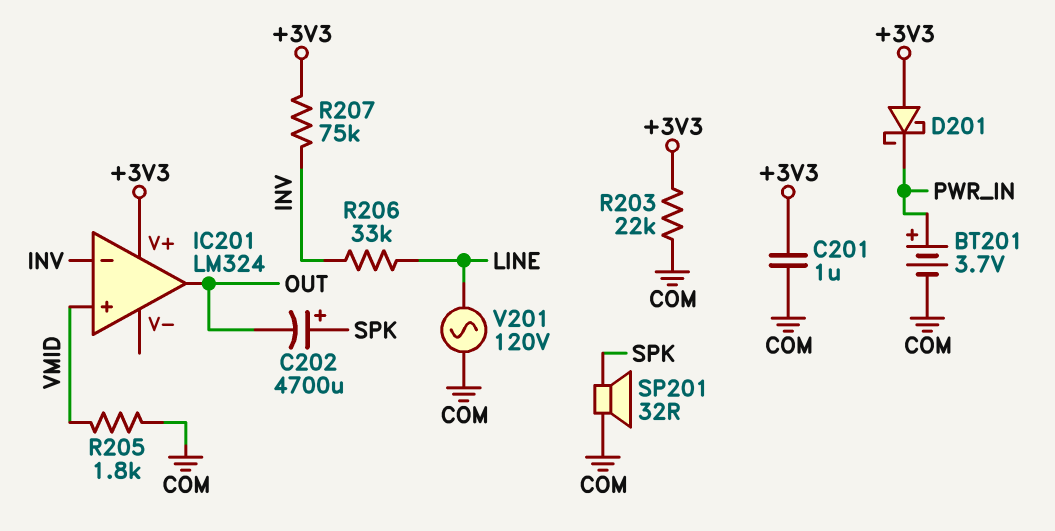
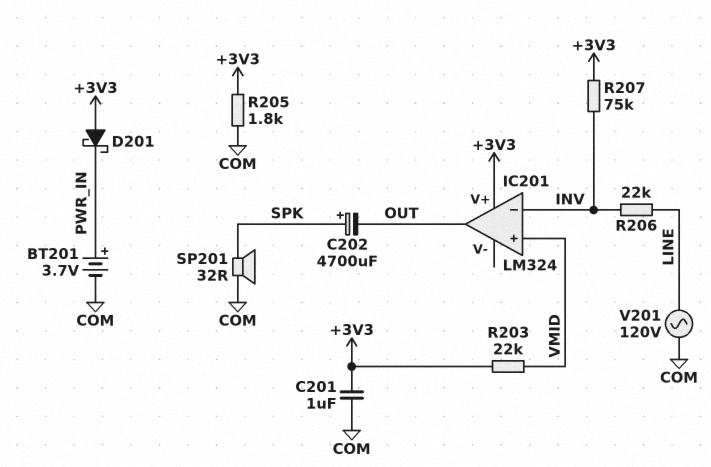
R203: 22k (+3V3, COM) -> 22k (+3V3, VMID)
R205: 1.8k (COM, VMID) -> 1.8k (+3V3, COM)
R206: 33k (INV, LINE) -> 22k (INV, LINE)

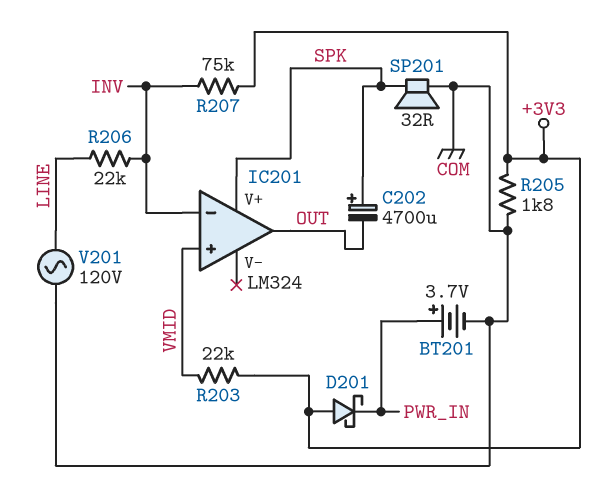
C201: 1uF (+3V3, COM) -> none
IC201 pin V+: +3V3 -> SPK

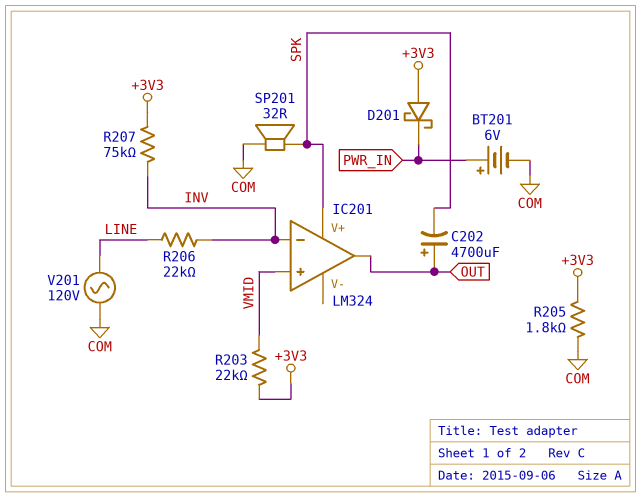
BT201: 3.7V (plus PWR_IN, minus COM) -> 6V (plus PWR_IN, minus COM)
C202: 4700uF (plus SPK, minus OUT) -> 4700uF (plus OUT, minus SPK)

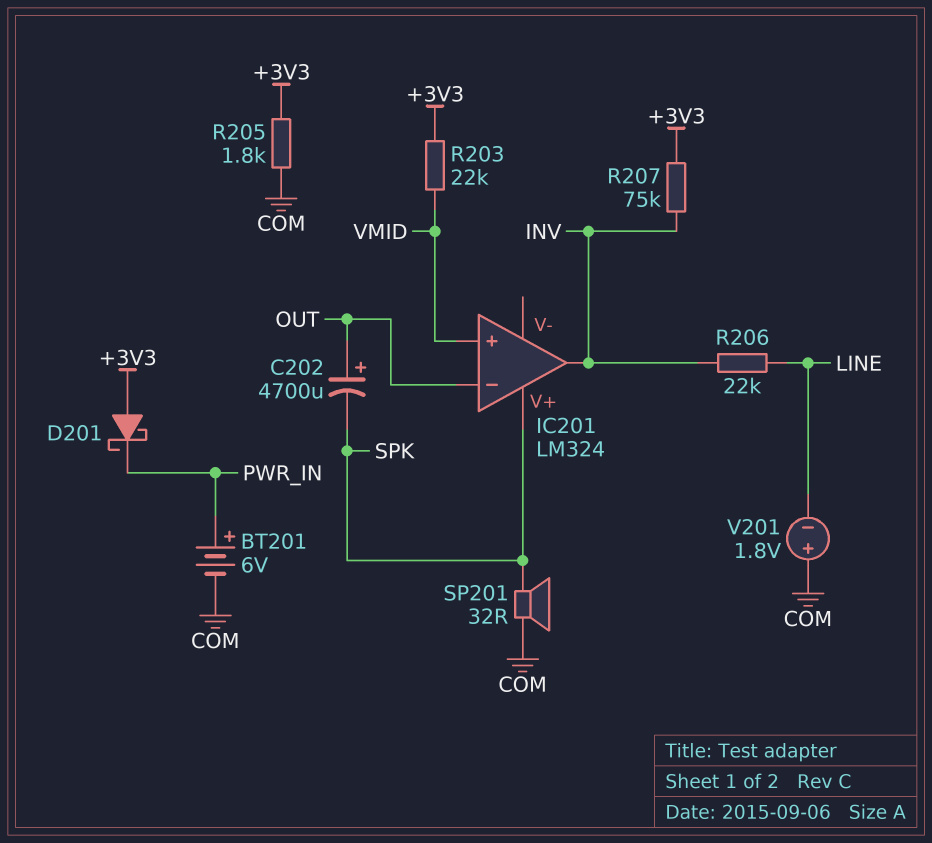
IC201 pin in-: INV -> OUT
IC201 pin out: OUT -> INV
V201: AC 120V (COM, LINE) -> 1.8V (plus COM, minus LINE)

